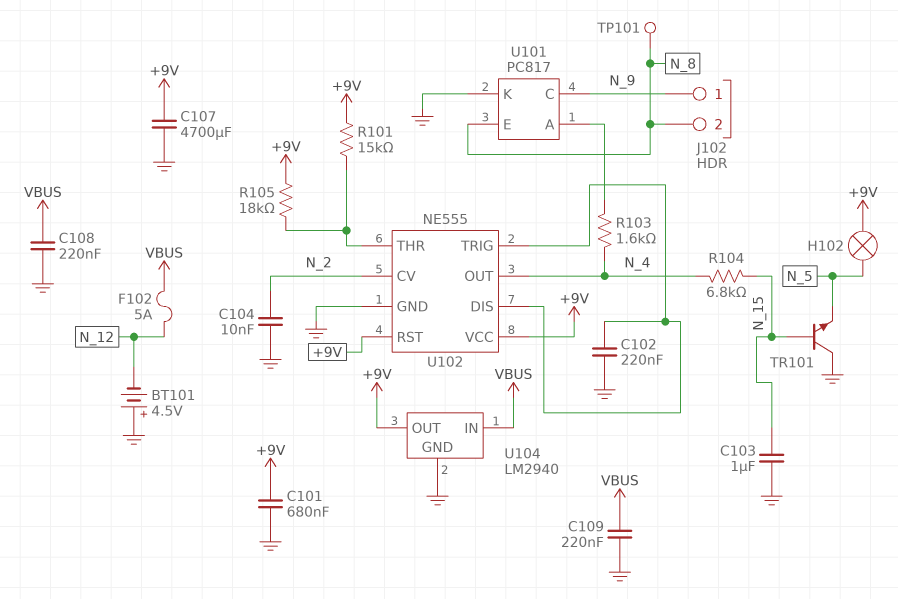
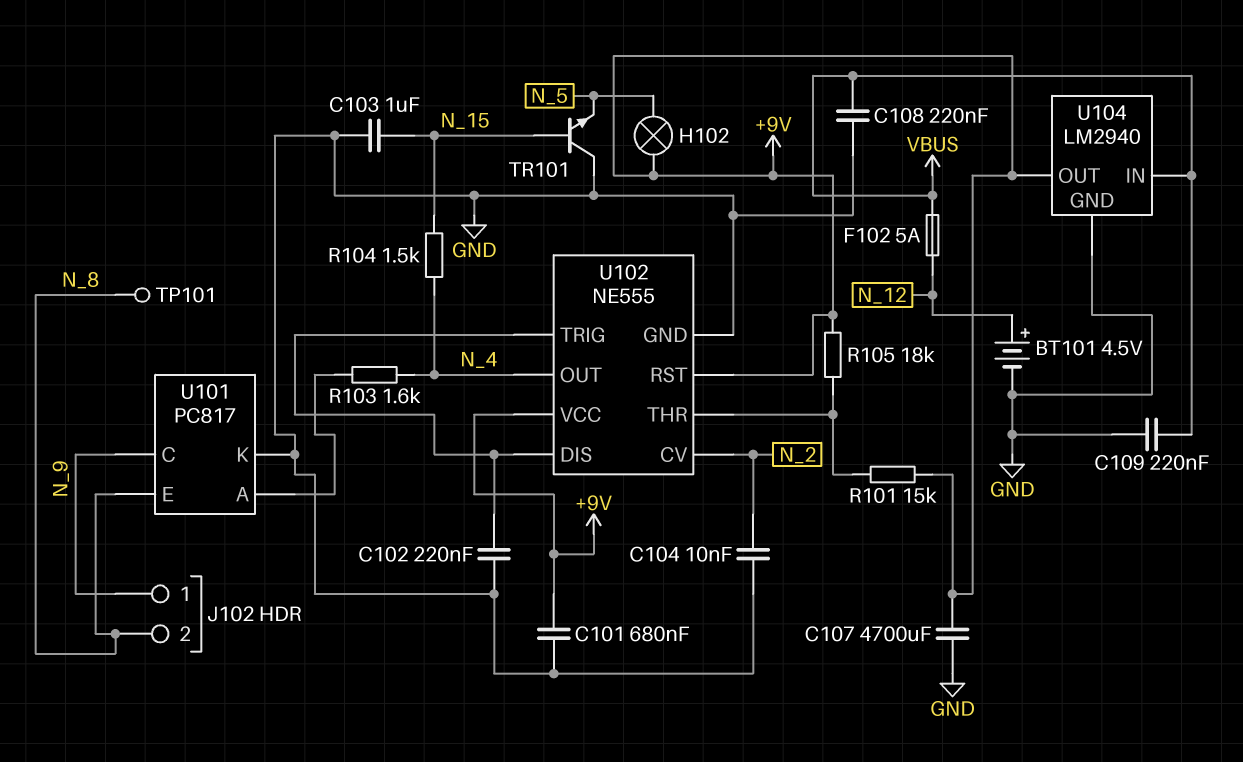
BT101: 4.5V (plus GND, minus N_12) -> 4.5V (plus N_12, minus GND)
R104: 6.8k (N_4, N_15) -> 1.5k (N_4, N_15)

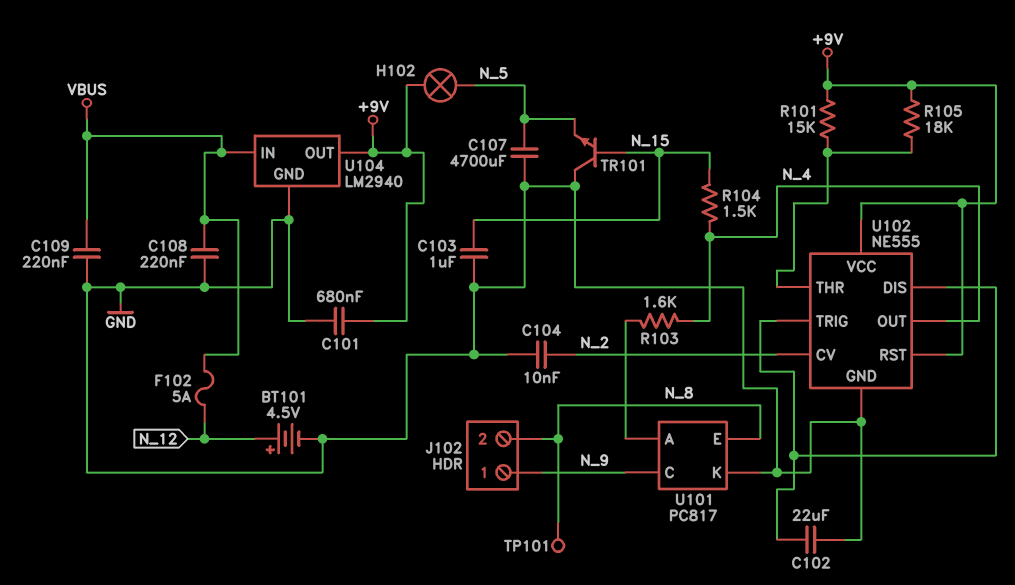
C102: 220nF (GND, U102/DIS) -> 22uF (GND, U102/DIS)
C107: 4700uF (+9V, GND) -> 4700uF (GND, N_5)

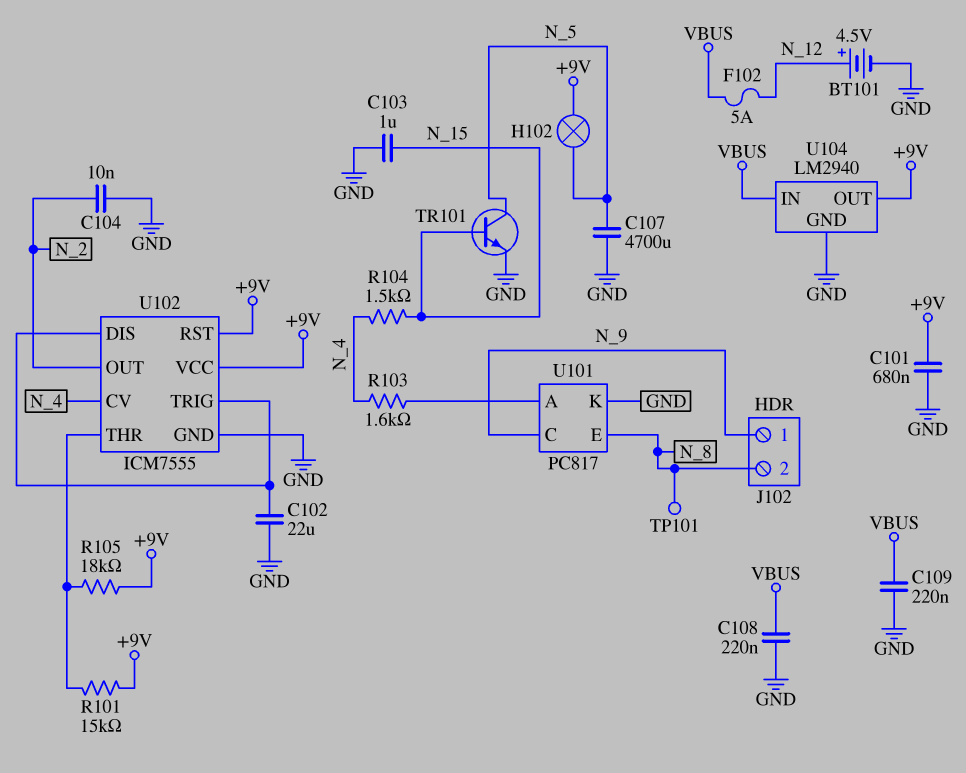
TR101: NPN (B N_15, C GND, E N_5) -> NPN (B N_15, C N_5, E GND)
U102: NE555 -> ICM7555
U102 pin CV: N_2 -> N_4
U102 pin OUT: N_4 -> N_2

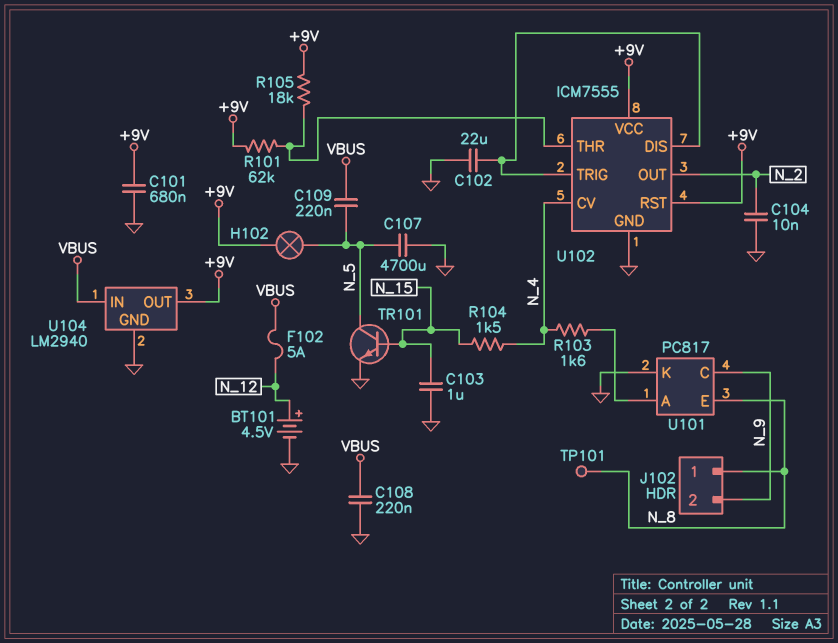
C109: 220nF (GND, VBUS) -> 220nF (N_5, VBUS)
J102 pin 1: N_9 -> N_8
J102 pin 2: N_8 -> N_9
R101: 15k (+9V, U102/THR) -> 62k (+9V, U102/THR)

